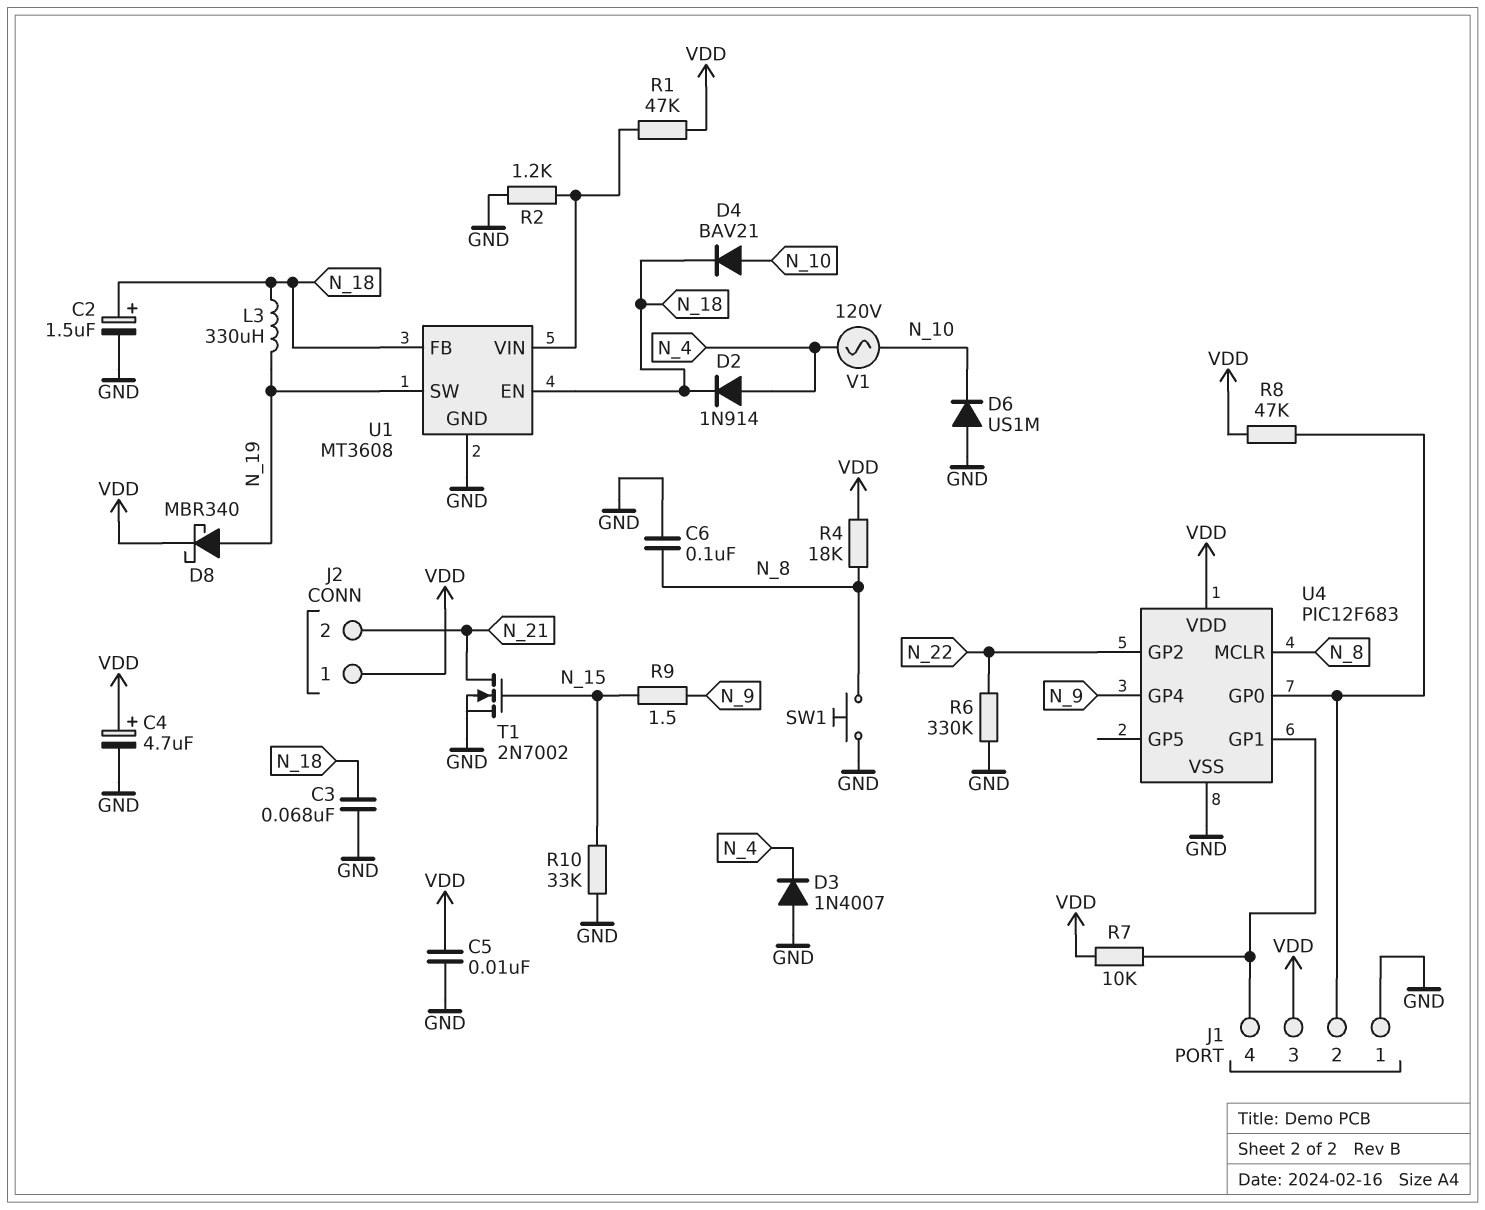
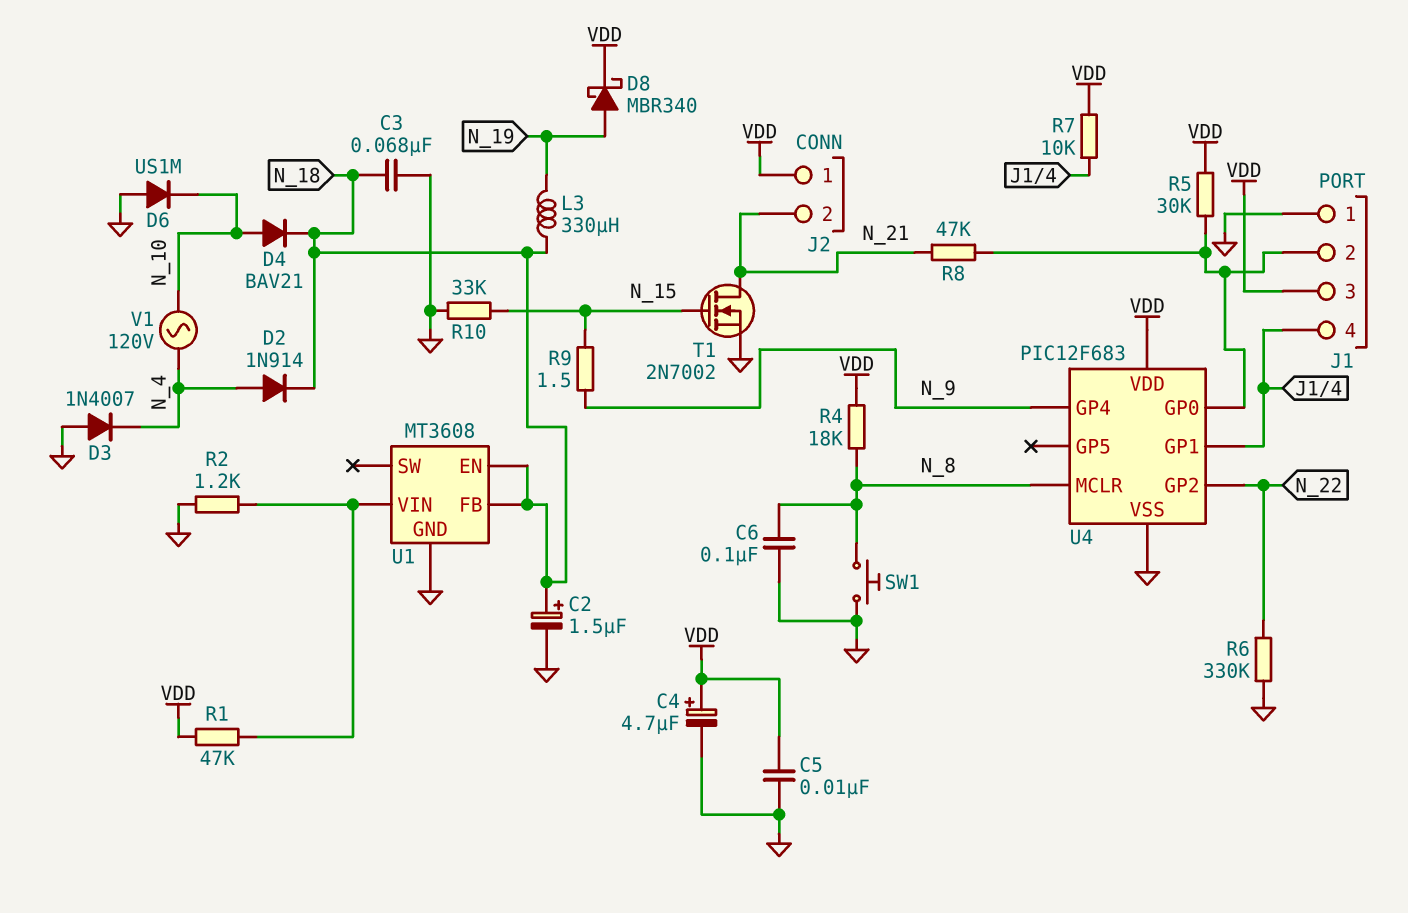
R5: none -> 30k (J1/2, VDD)
R8: 47k (J1/2, VDD) -> 47k (J1/2, N_21)
U1 pin SW: N_19 -> none

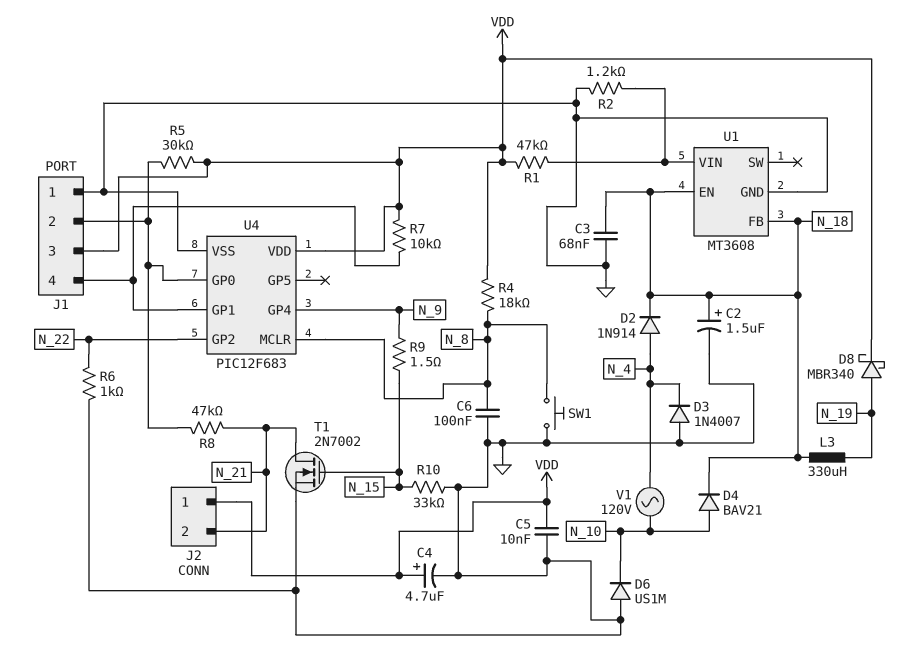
R6: 330k (GND, N_22) -> 1k (GND, N_22)

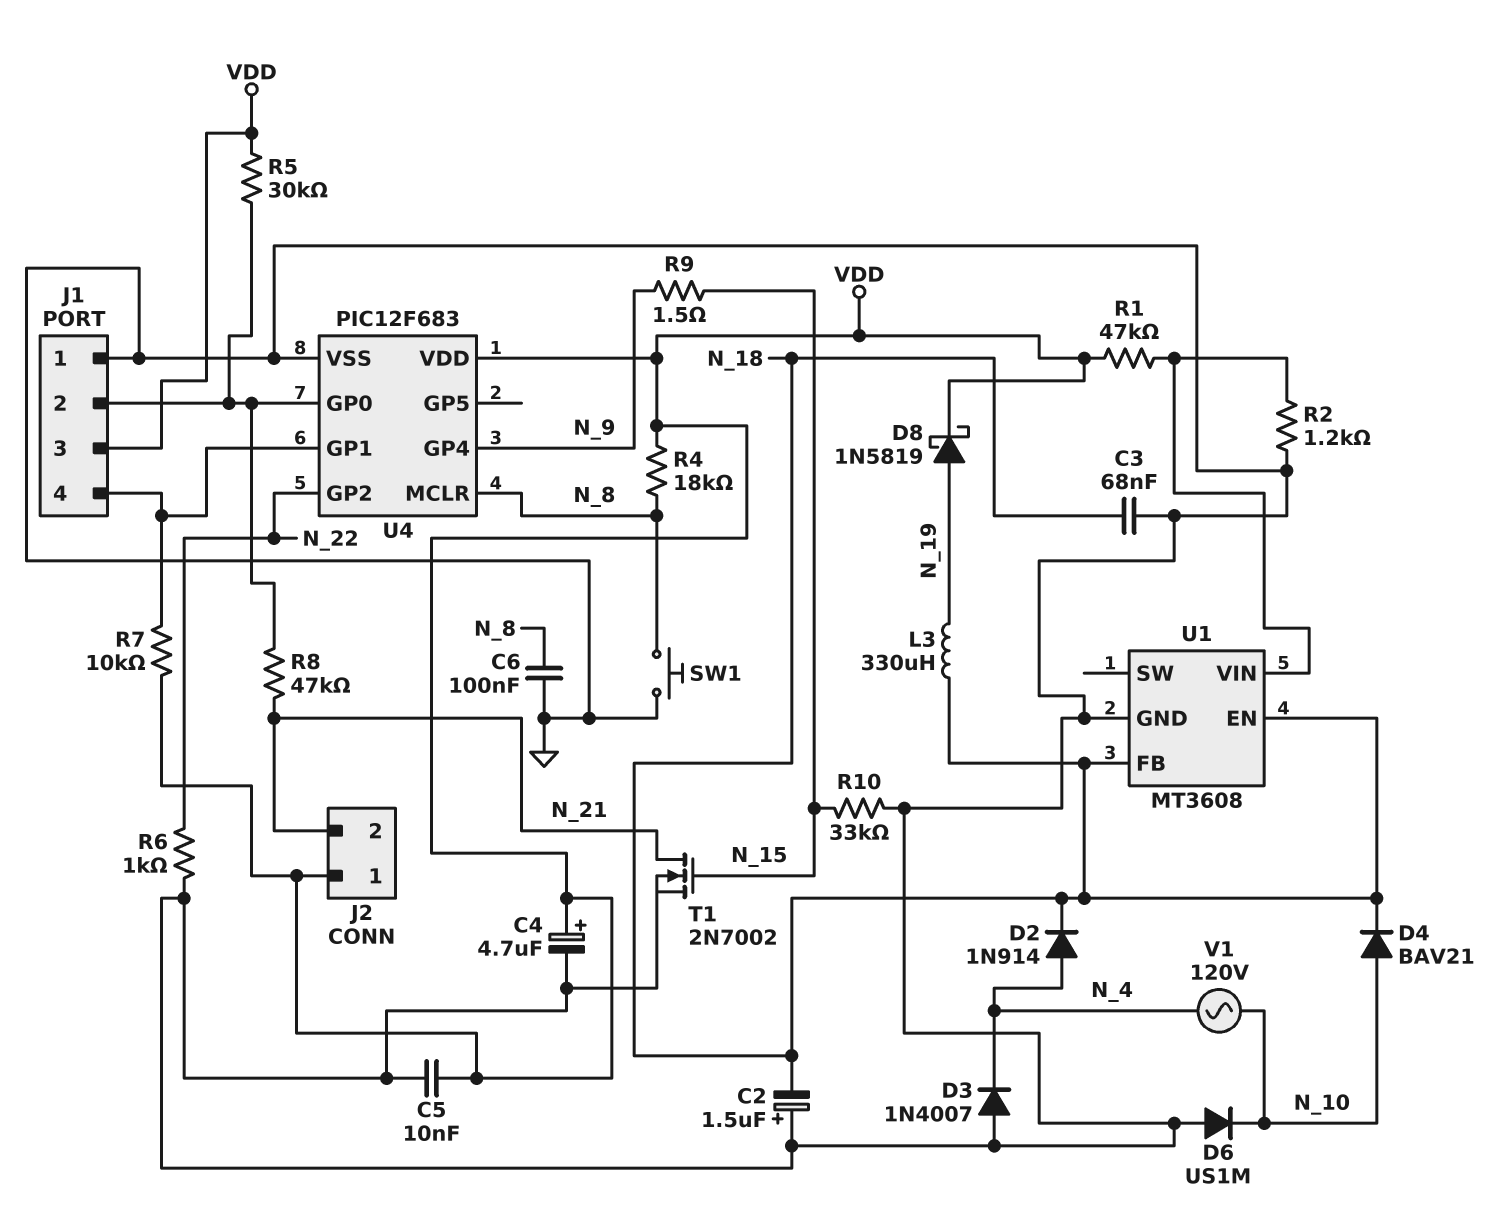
C2: 1.5uF (plus N_18, minus GND) -> 1.5uF (plus GND, minus N_18)
D8: schottky MBR340 (A N_19, K VDD) -> schottky 1N5819 (A N_19, K VDD)

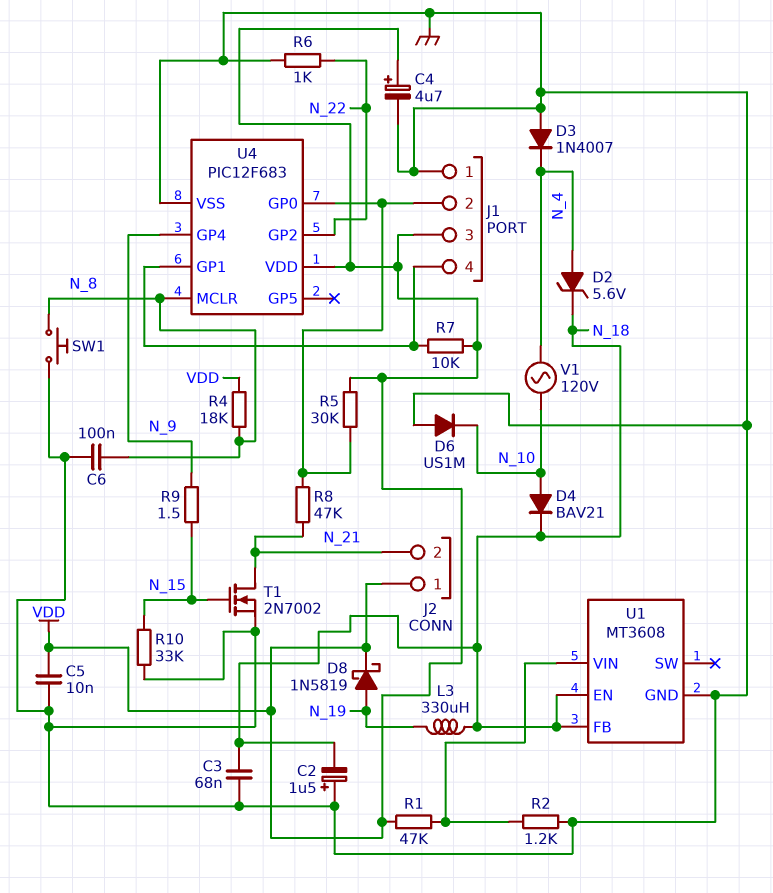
D2: diode 1N914 (A N_4, K N_18) -> zener 5.6V (A N_4, K N_18)

